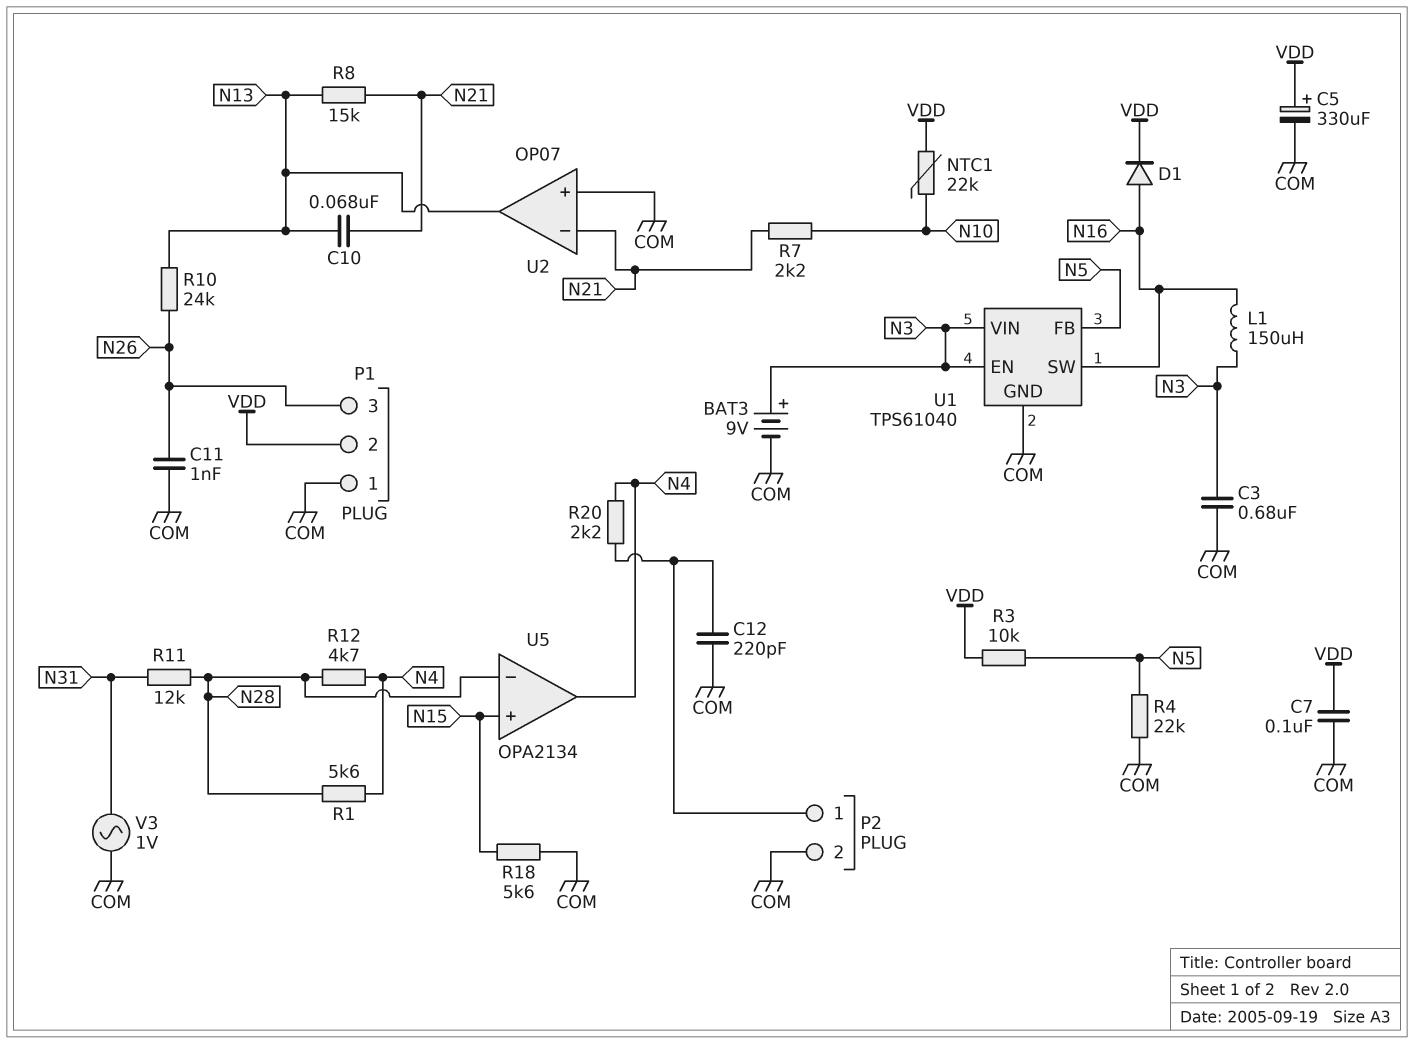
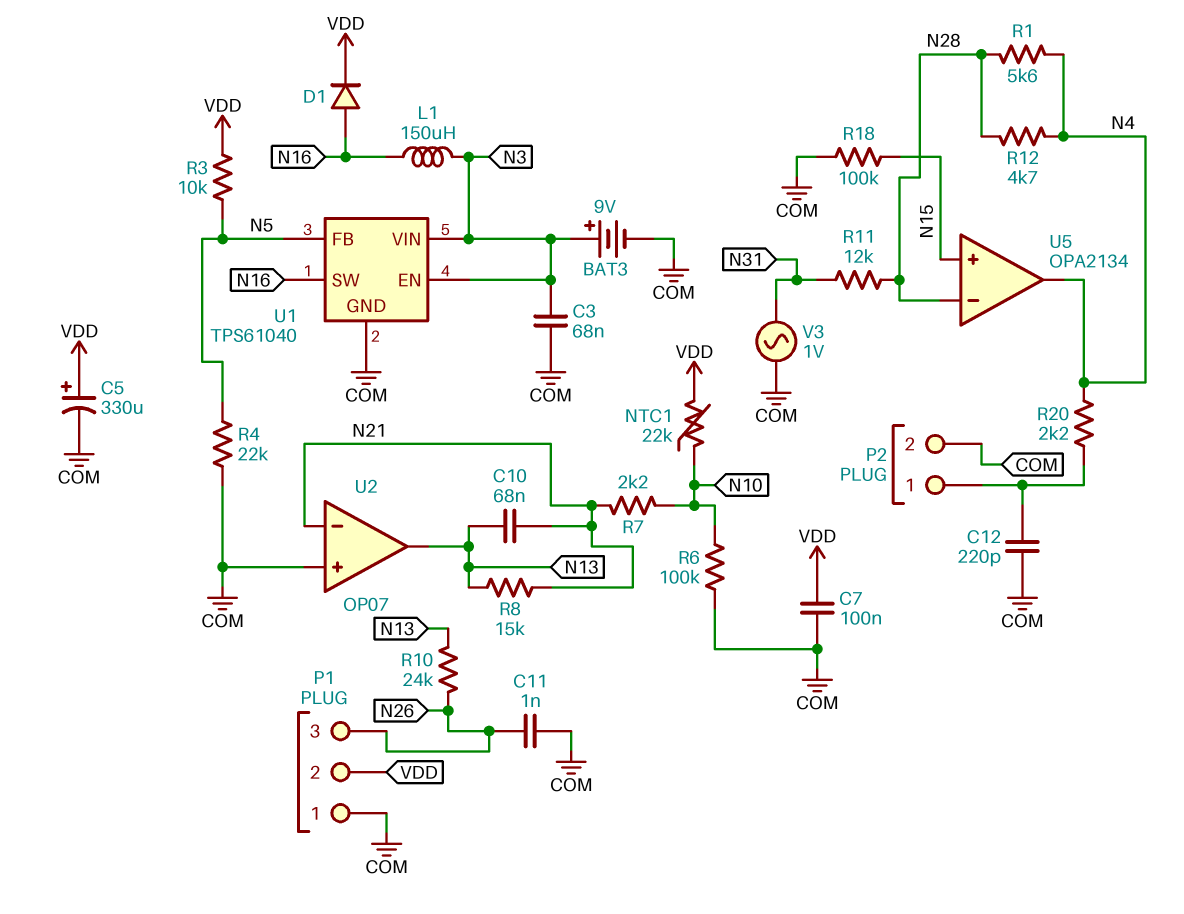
C3: 680nF (COM, N3) -> 68nF (COM, N3)
R6: none -> 100k (COM, N10)
R18: 5.6k (COM, N15) -> 100k (COM, N15)

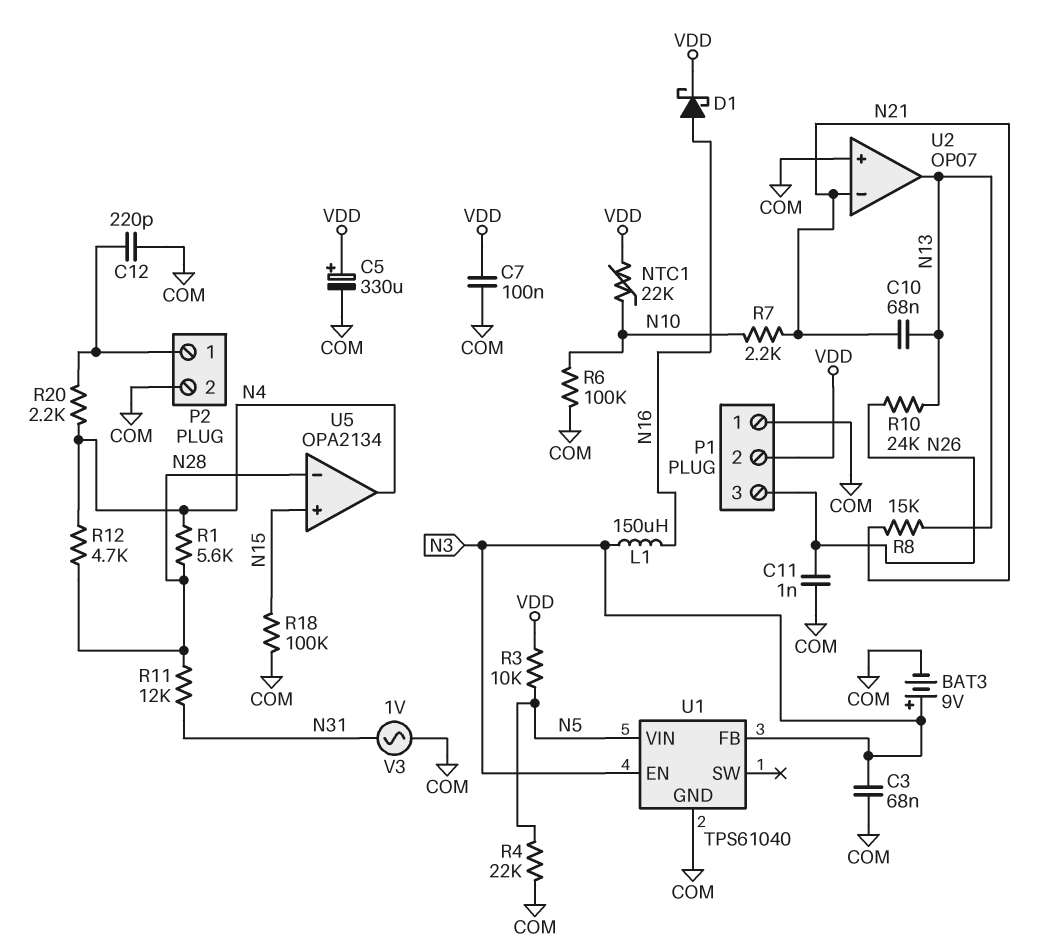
D1: diode (A N16, K VDD) -> schottky (A N16, K VDD)
U1 pin FB: N5 -> N3
U1 pin SW: N16 -> none
U1 pin VIN: N3 -> N5

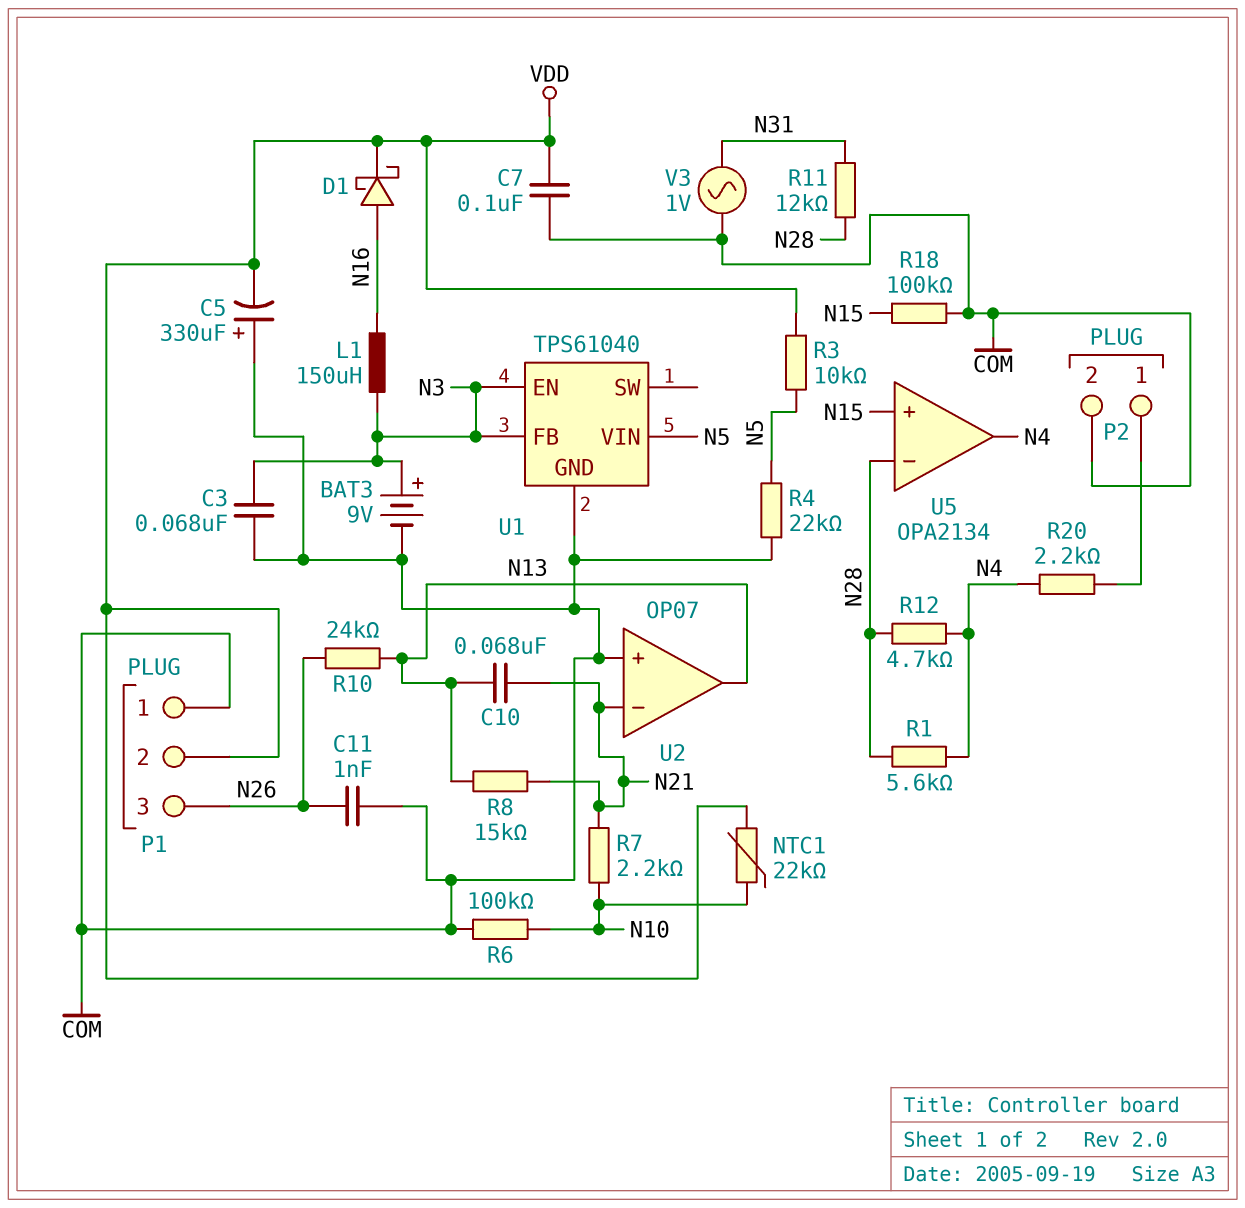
C5: 330uF (plus VDD, minus COM) -> 330uF (plus COM, minus VDD)
C12: 220pF (COM, P2/1) -> none

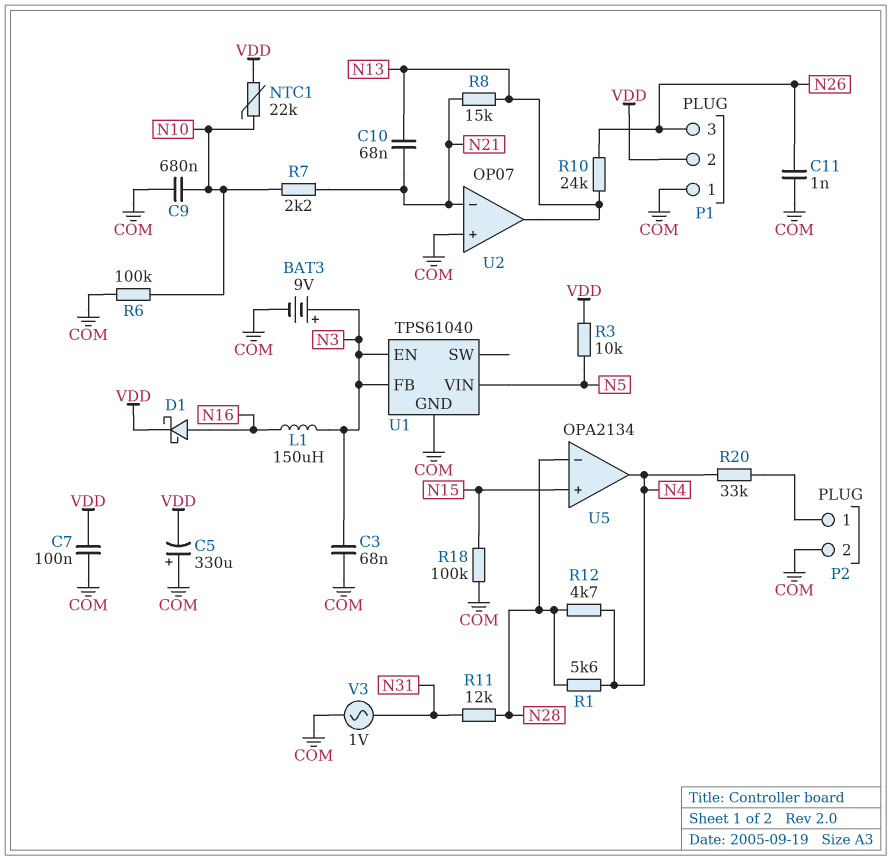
C9: none -> 680nF (COM, N10)
R4: 22k (COM, N5) -> none
R20: 2.2k (N4, P2/1) -> 33k (N4, P2/1)

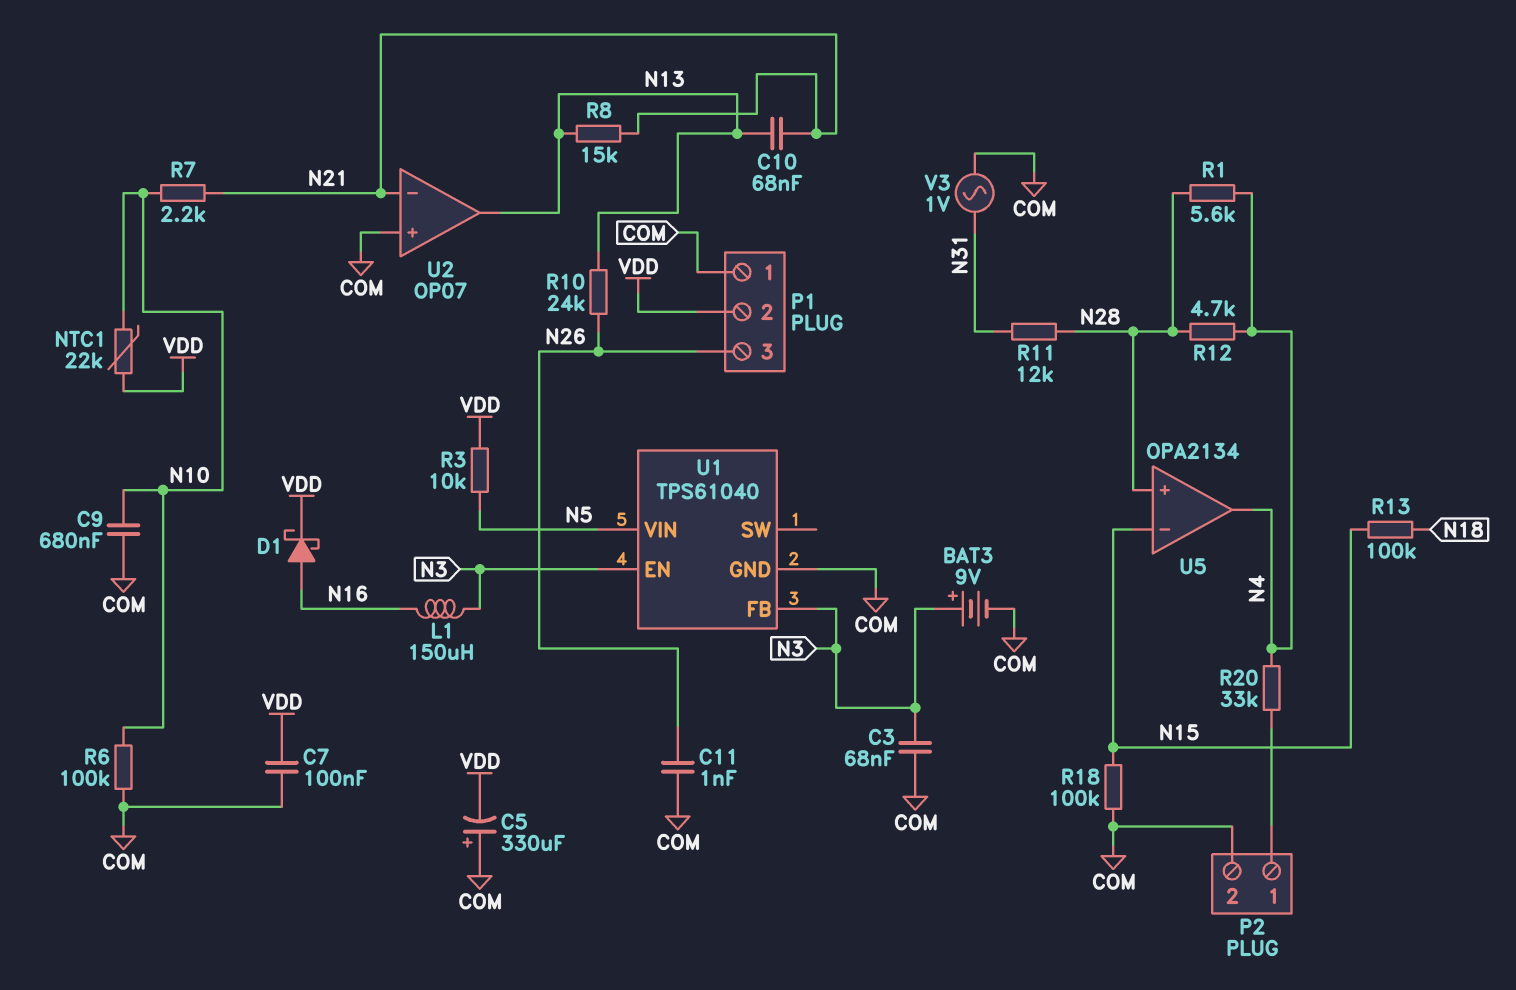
R13: none -> 100k (N15, N18)
U5 pin in+: N15 -> N28
U5 pin in-: N28 -> N15

